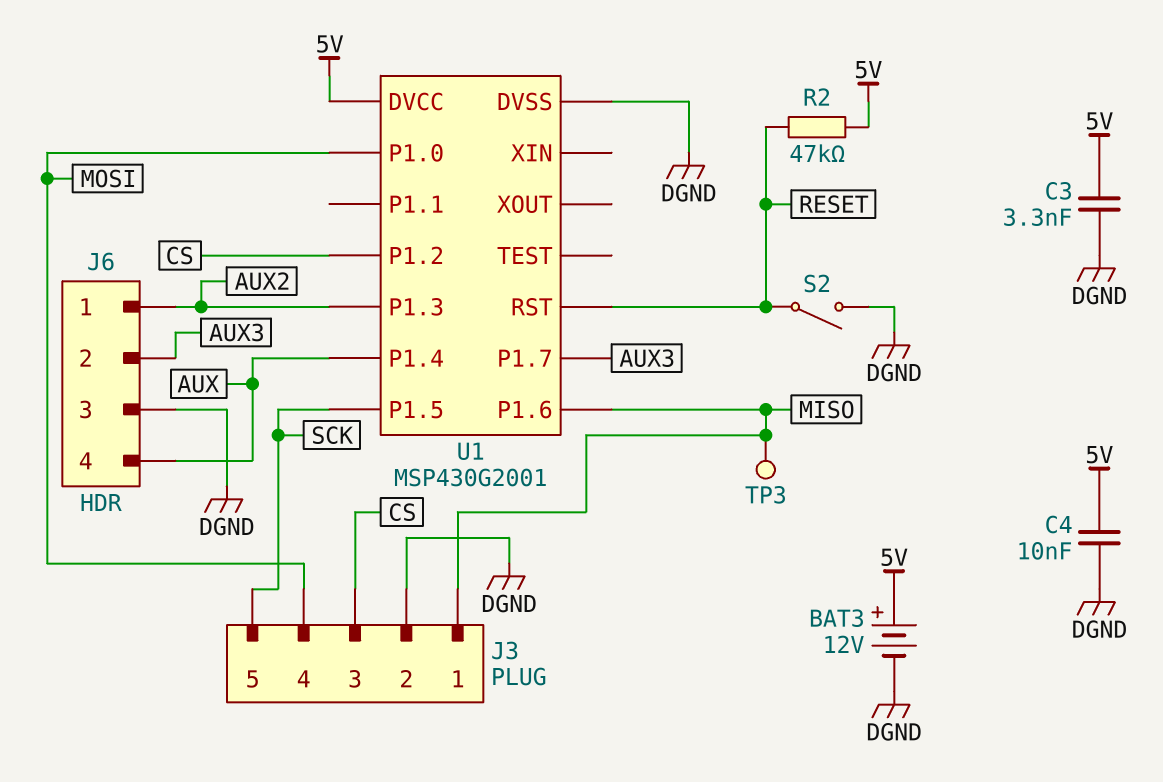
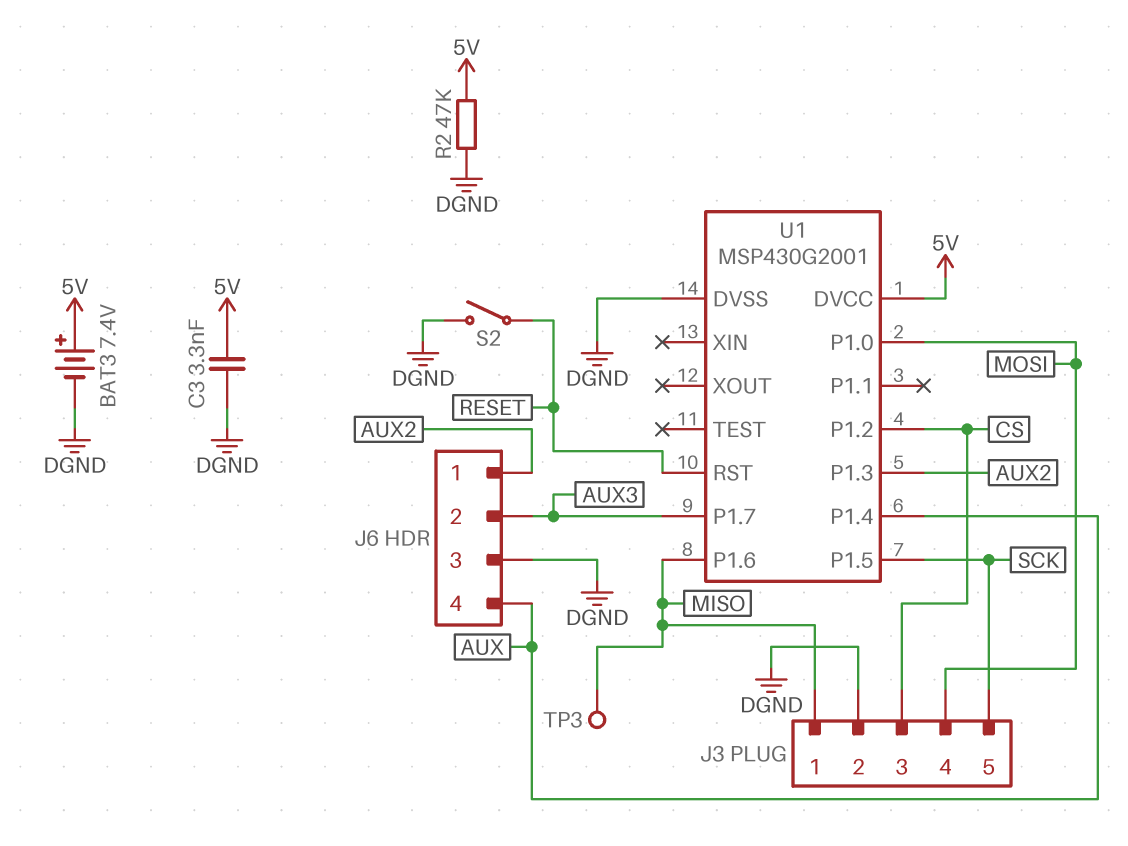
BAT3: 12V (plus 5V, minus DGND) -> 7.4V (plus 5V, minus DGND)
C4: 10nF (5V, DGND) -> none
R2: 47k (5V, RESET) -> 47k (5V, DGND)

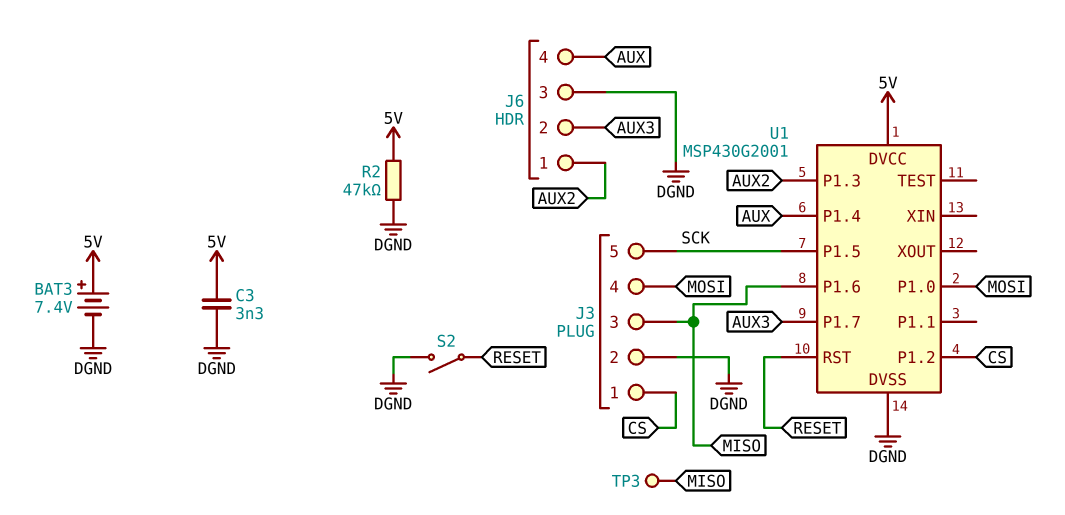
J3 pin 1: MISO -> CS
J3 pin 3: CS -> MISO

